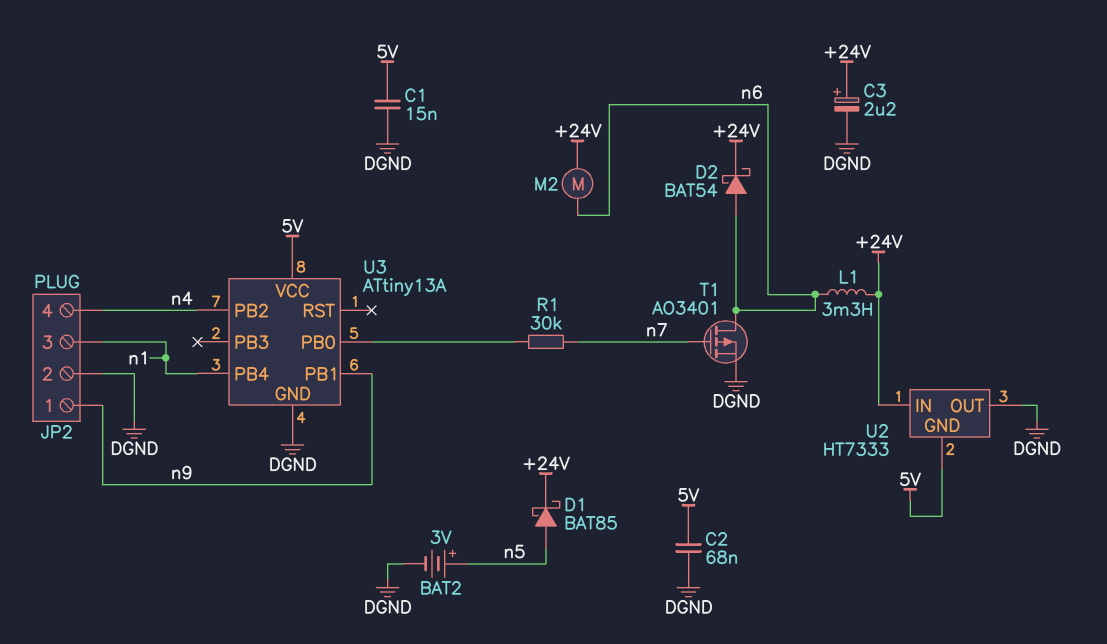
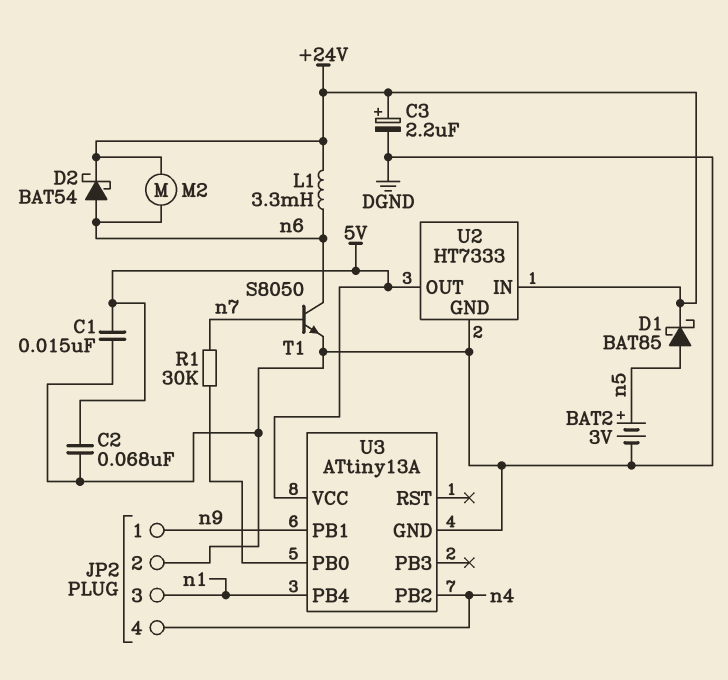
T1: PMOS AO3401 (G n7, D n6, S DGND) -> NPN S8050 (B n7, C n6, E DGND)
U2 pin GND: 5V -> DGND
U2 pin OUT: DGND -> 5V

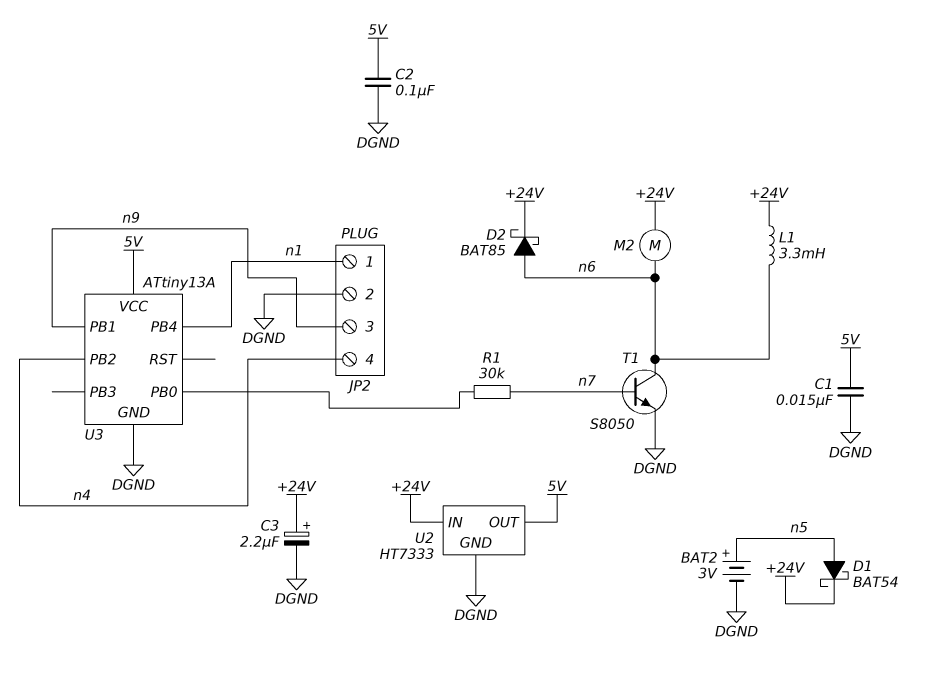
C2: 68nF (5V, DGND) -> 100nF (5V, DGND)
D1: schottky BAT85 (A n5, K +24V) -> schottky BAT54 (A n5, K +24V)
D2: schottky BAT54 (A n6, K +24V) -> schottky BAT85 (A n6, K +24V)
JP2 pin 1: n9 -> n1
JP2 pin 3: n1 -> n9

